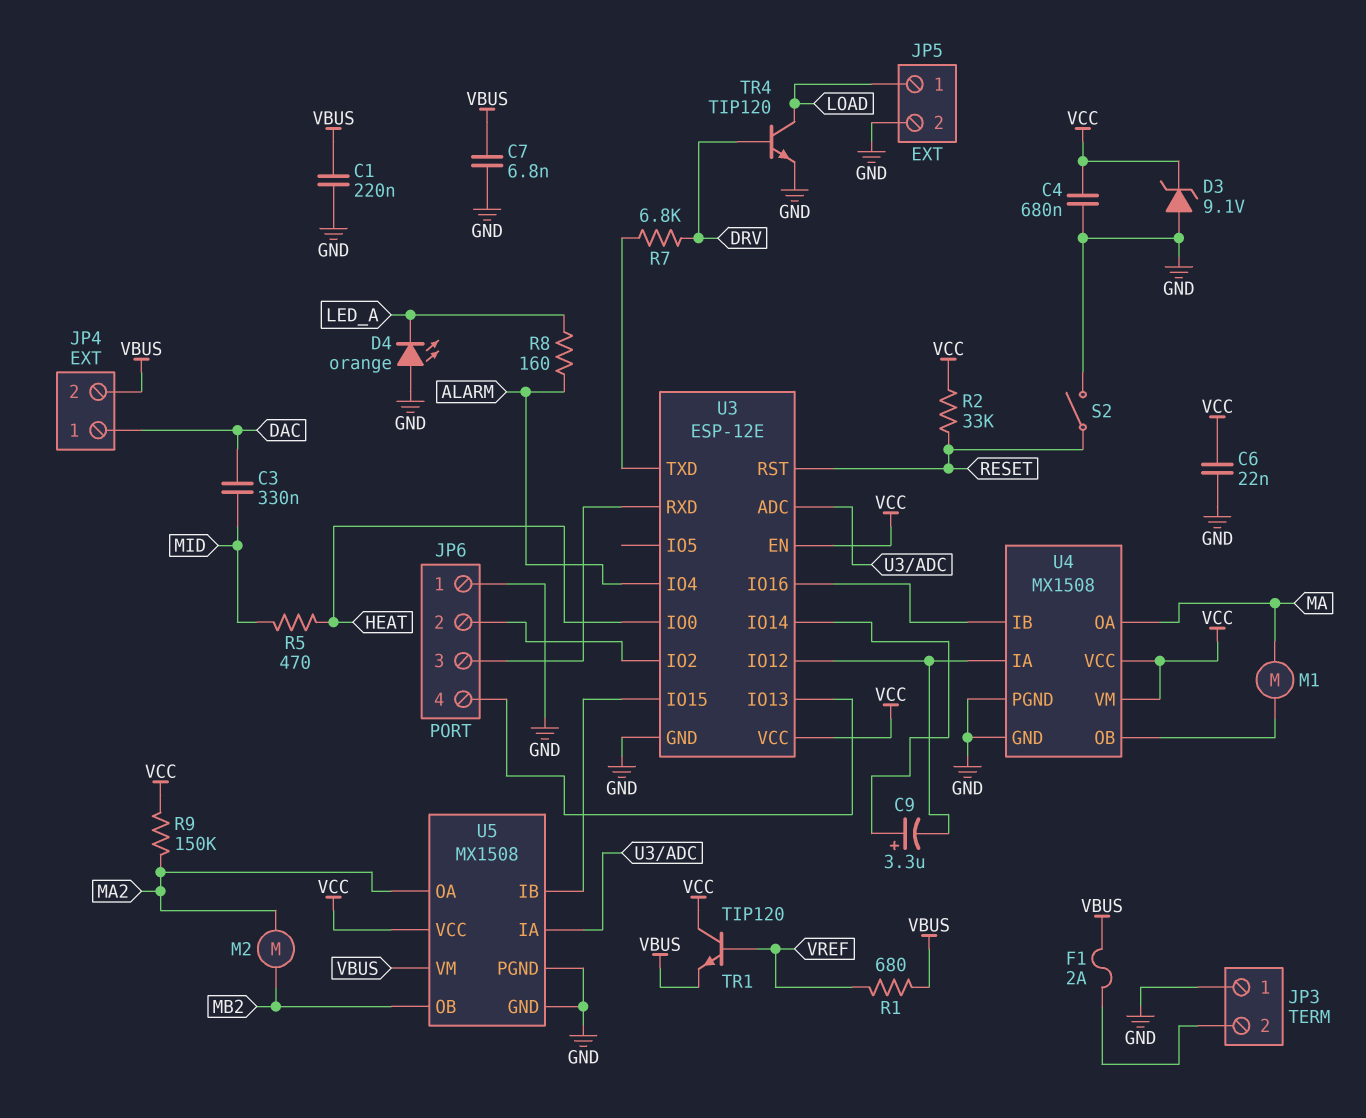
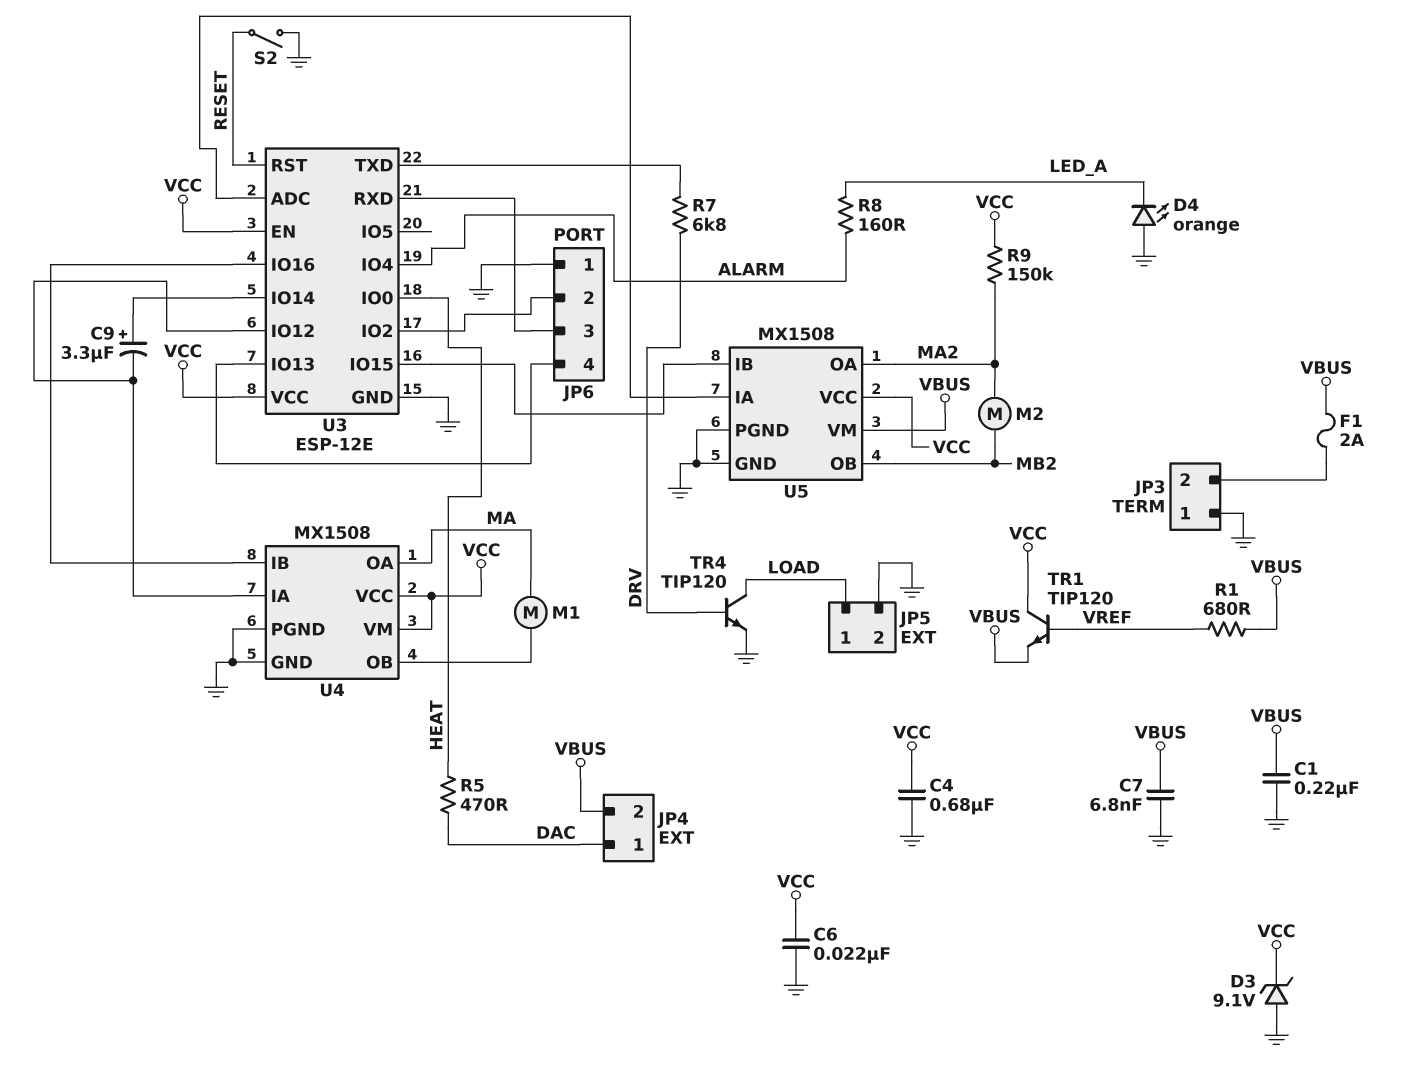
C3: 330nF (DAC, MID) -> none
R2: 33k (RESET, VCC) -> none
R5: 470 (HEAT, MID) -> 470 (DAC, HEAT)

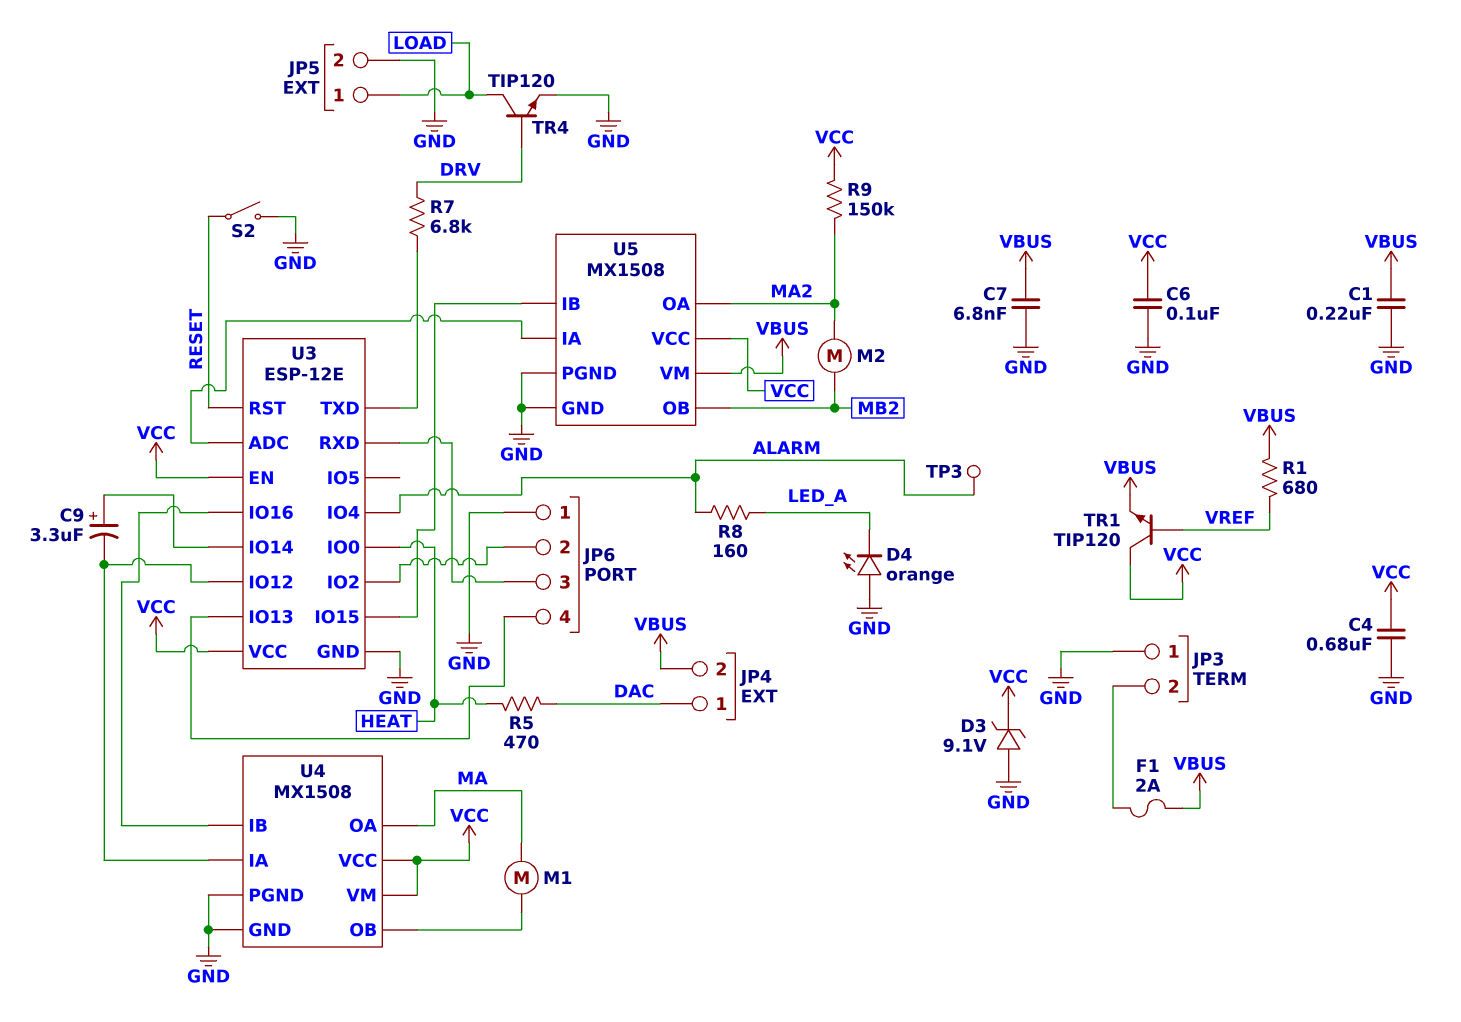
C6: 22nF (GND, VCC) -> 100nF (GND, VCC)
TP3: none -> test point (ALARM)

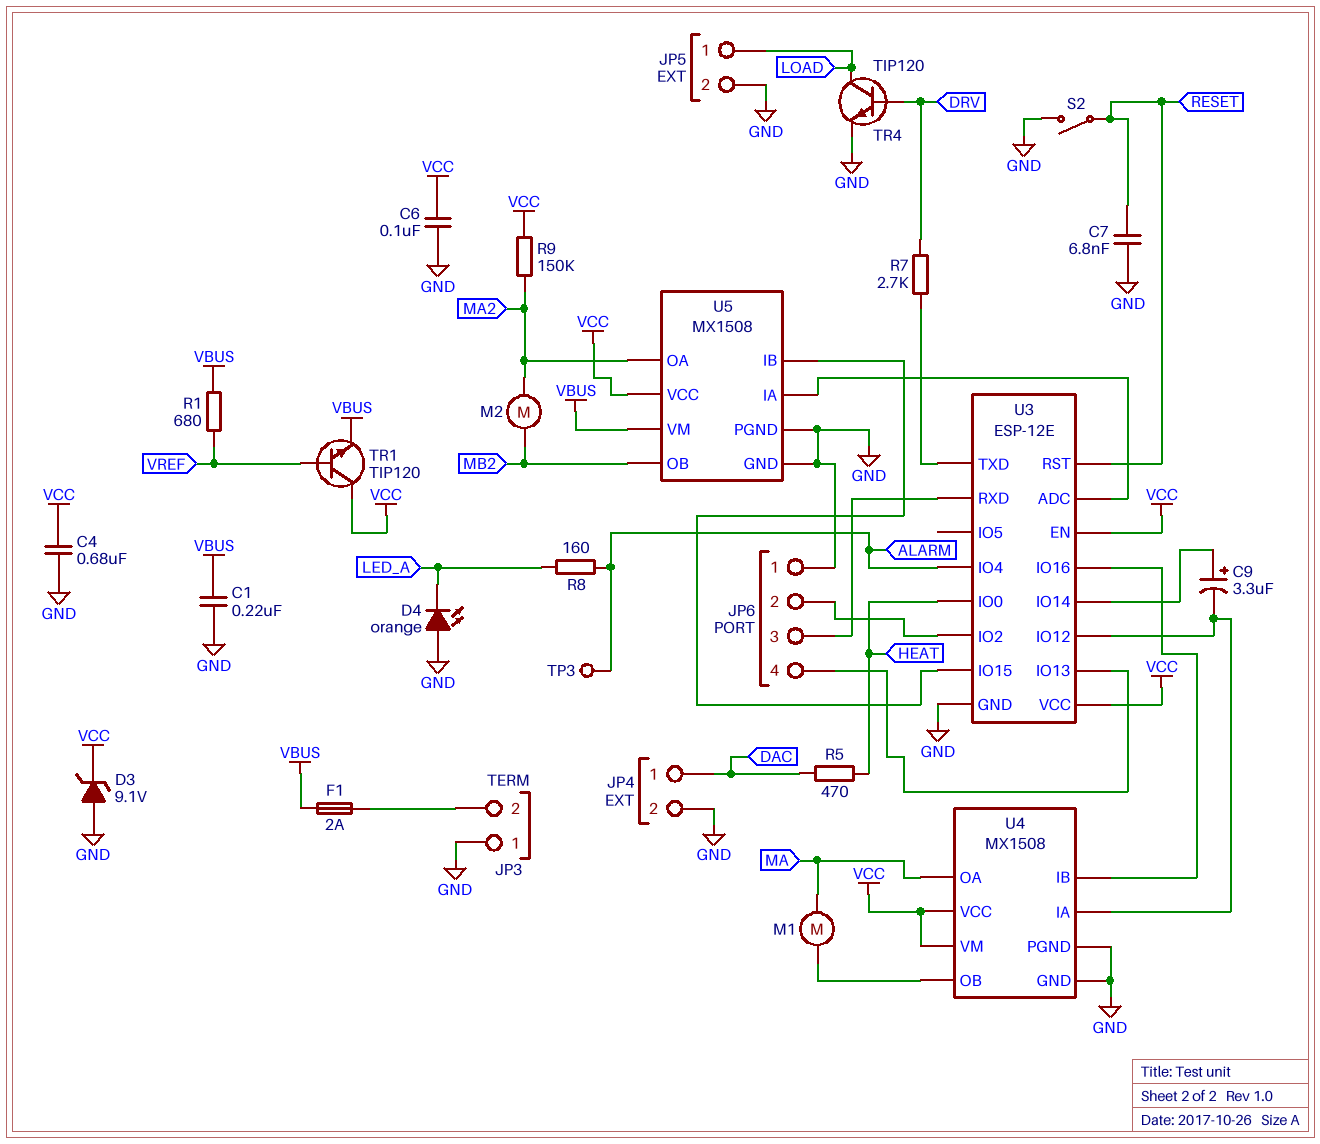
C7: 6.8nF (GND, VBUS) -> 6.8nF (GND, RESET)
JP4 pin 2: VBUS -> GND
R7: 6.8k (DRV, U3/TXD) -> 2.7k (DRV, U3/TXD)

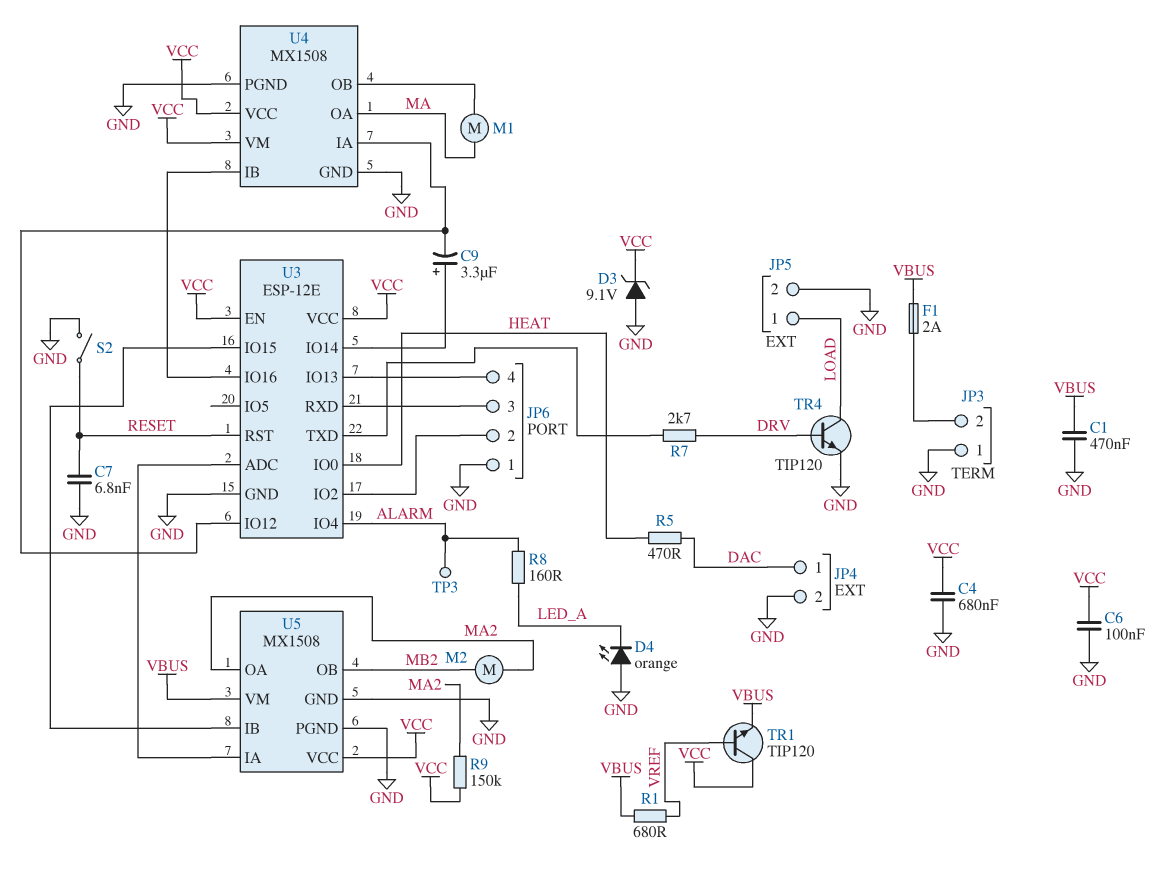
C1: 220nF (GND, VBUS) -> 470nF (GND, VBUS)

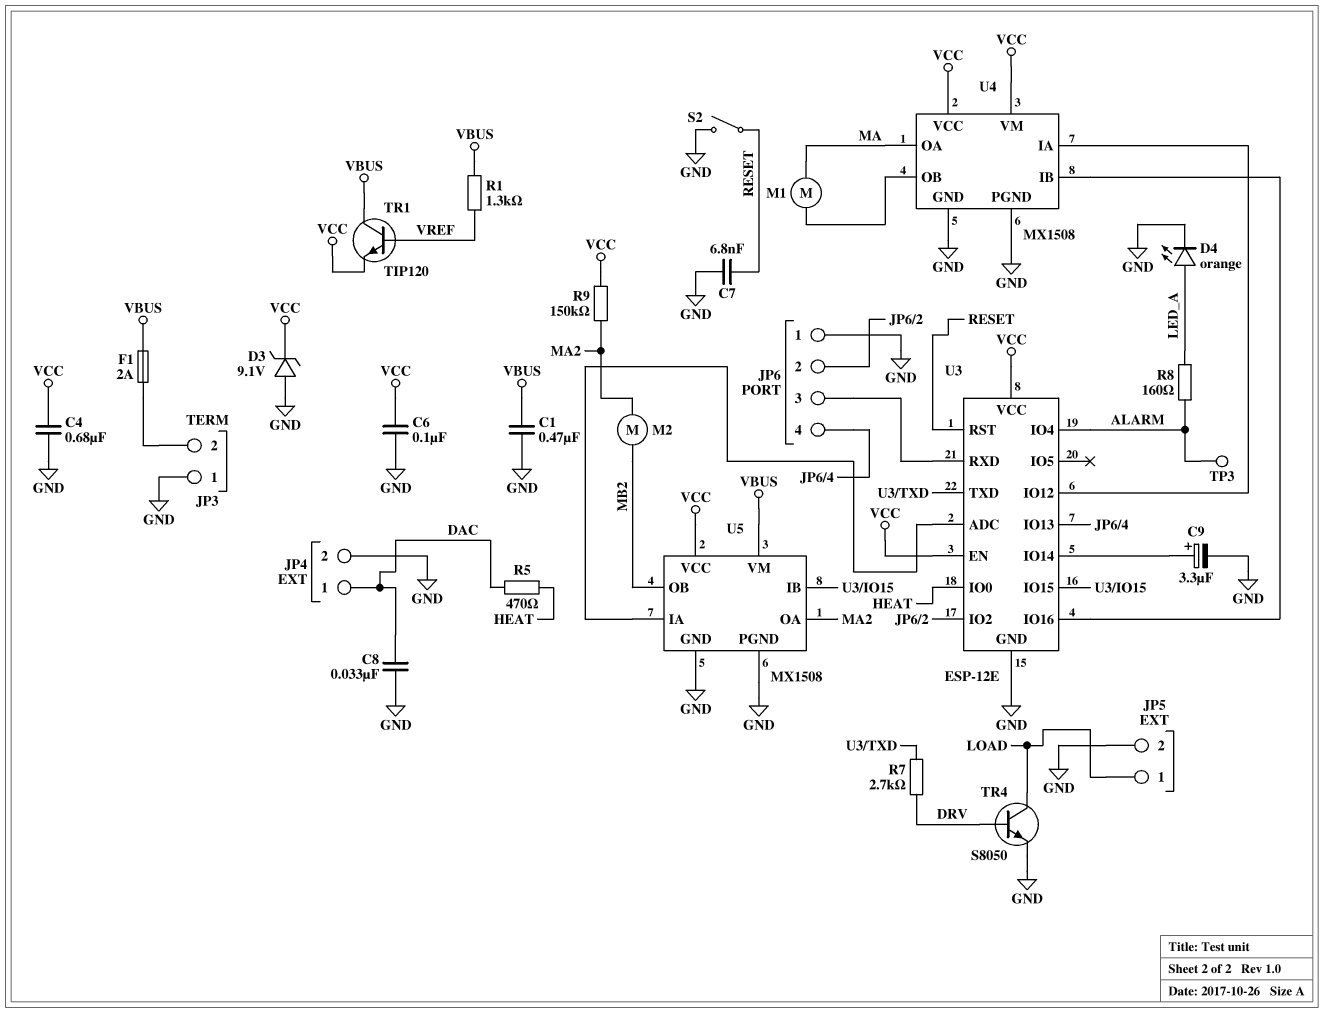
C8: none -> 33nF (DAC, GND)
C9: 3.3uF (plus U3/IO14, minus U3/IO12) -> 3.3uF (plus U3/IO14, minus GND)
D4: LED orange (A GND, K LED_A) -> LED orange (A LED_A, K GND)
R1: 680 (VBUS, VREF) -> 1.3k (VBUS, VREF)
TR1: NPN TIP120 (B VREF, C VCC, E VBUS) -> NPN TIP120 (B VREF, C VBUS, E VCC)
TR4: NPN TIP120 (B DRV, C LOAD, E GND) -> NPN S8050 (B DRV, C LOAD, E GND)

